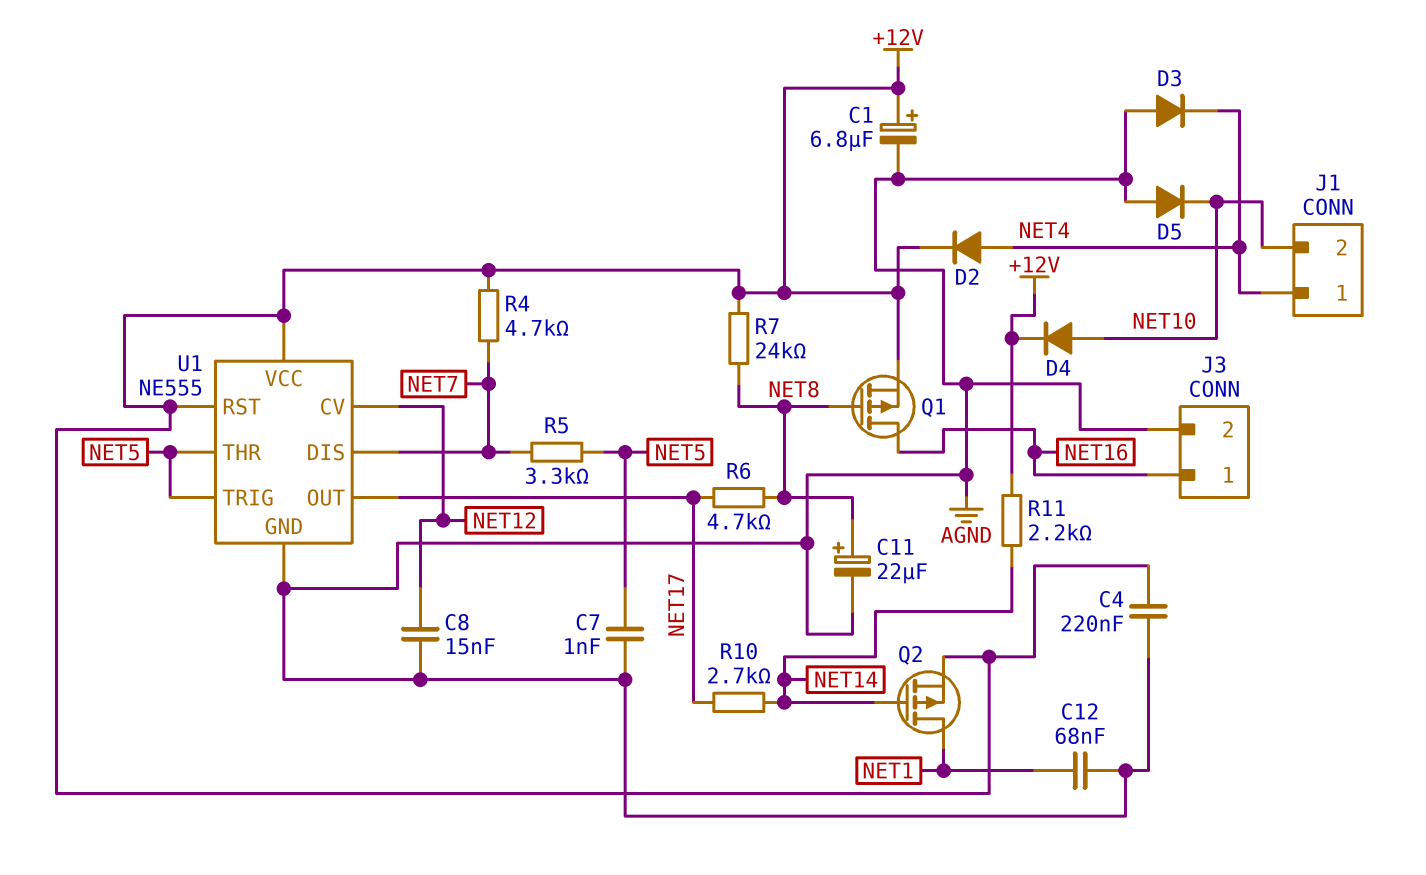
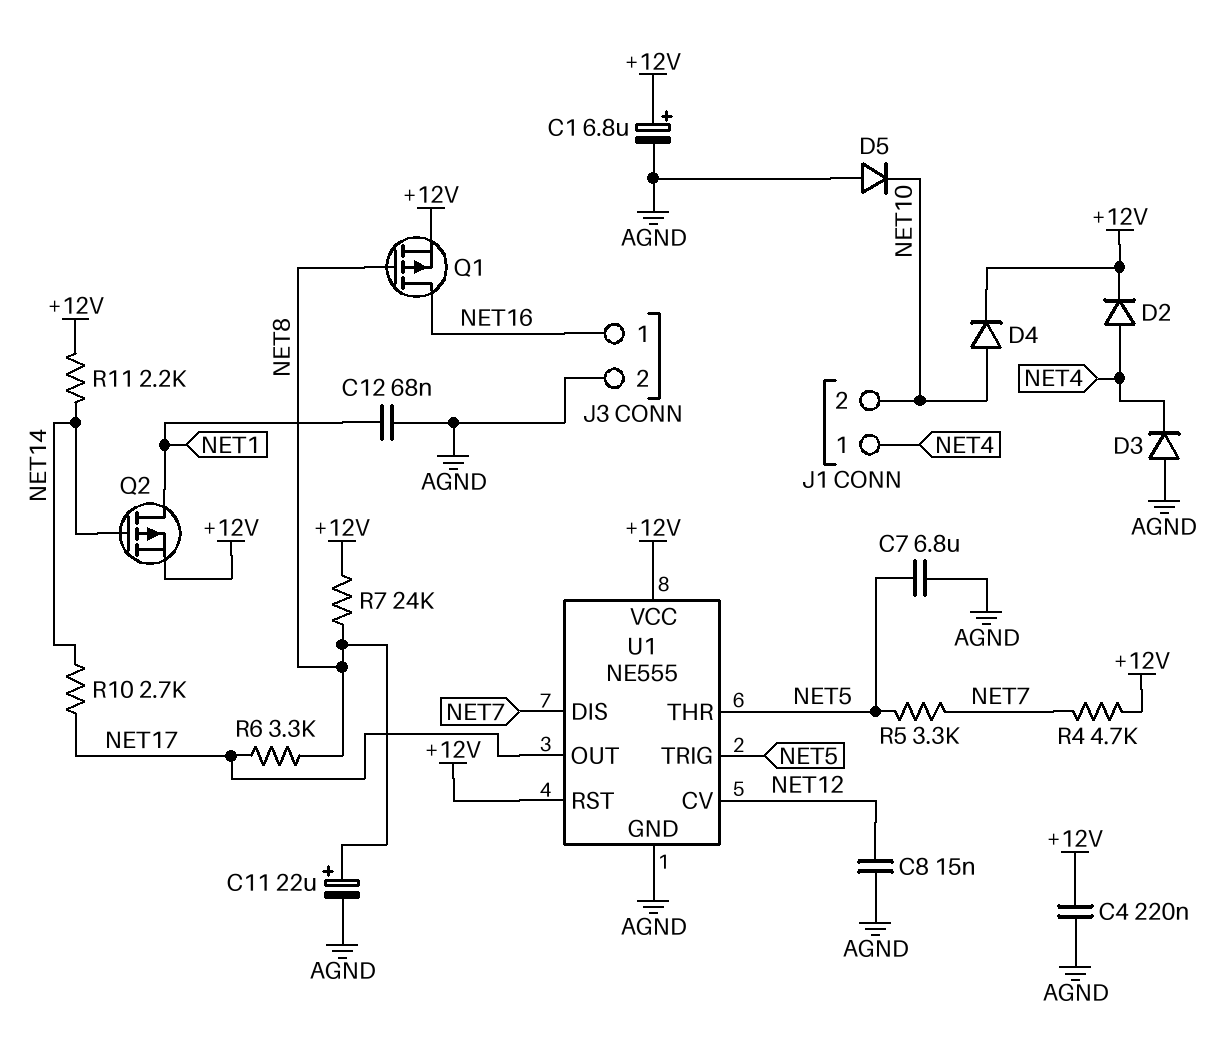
C7: 1nF (AGND, NET5) -> 6.8uF (AGND, NET5)
R6: 4.7k (NET8, NET17) -> 3.3k (NET8, NET17)

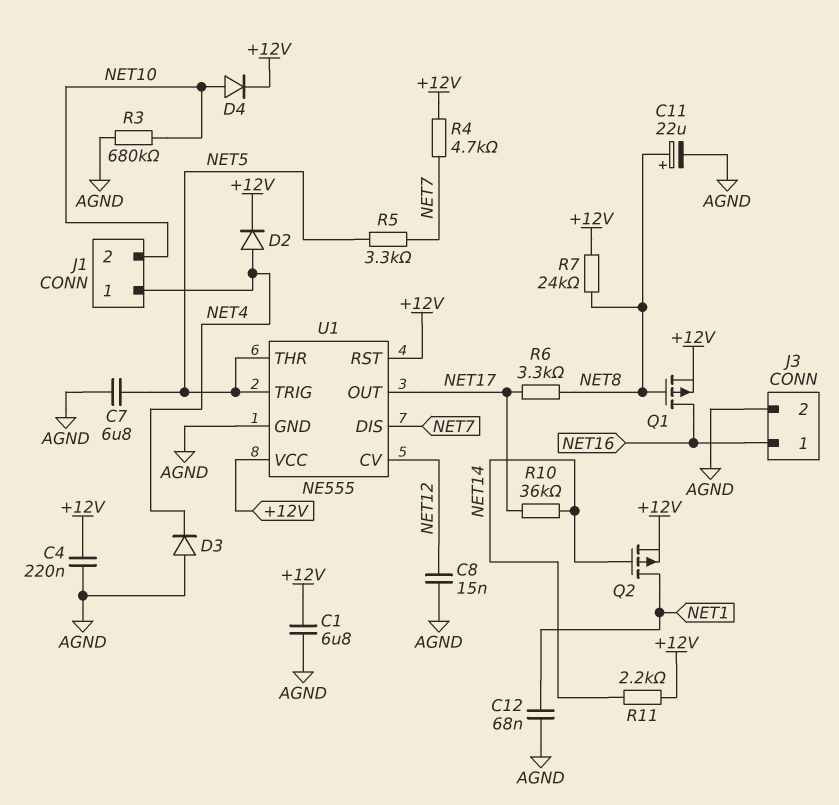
C1: 6.8uF (plus +12V, minus AGND) -> 6.8uF (+12V, AGND)
D5: diode (A AGND, K NET10) -> none
R3: none -> 680k (AGND, NET10)
R10: 2.7k (NET14, NET17) -> 36k (NET14, NET17)

